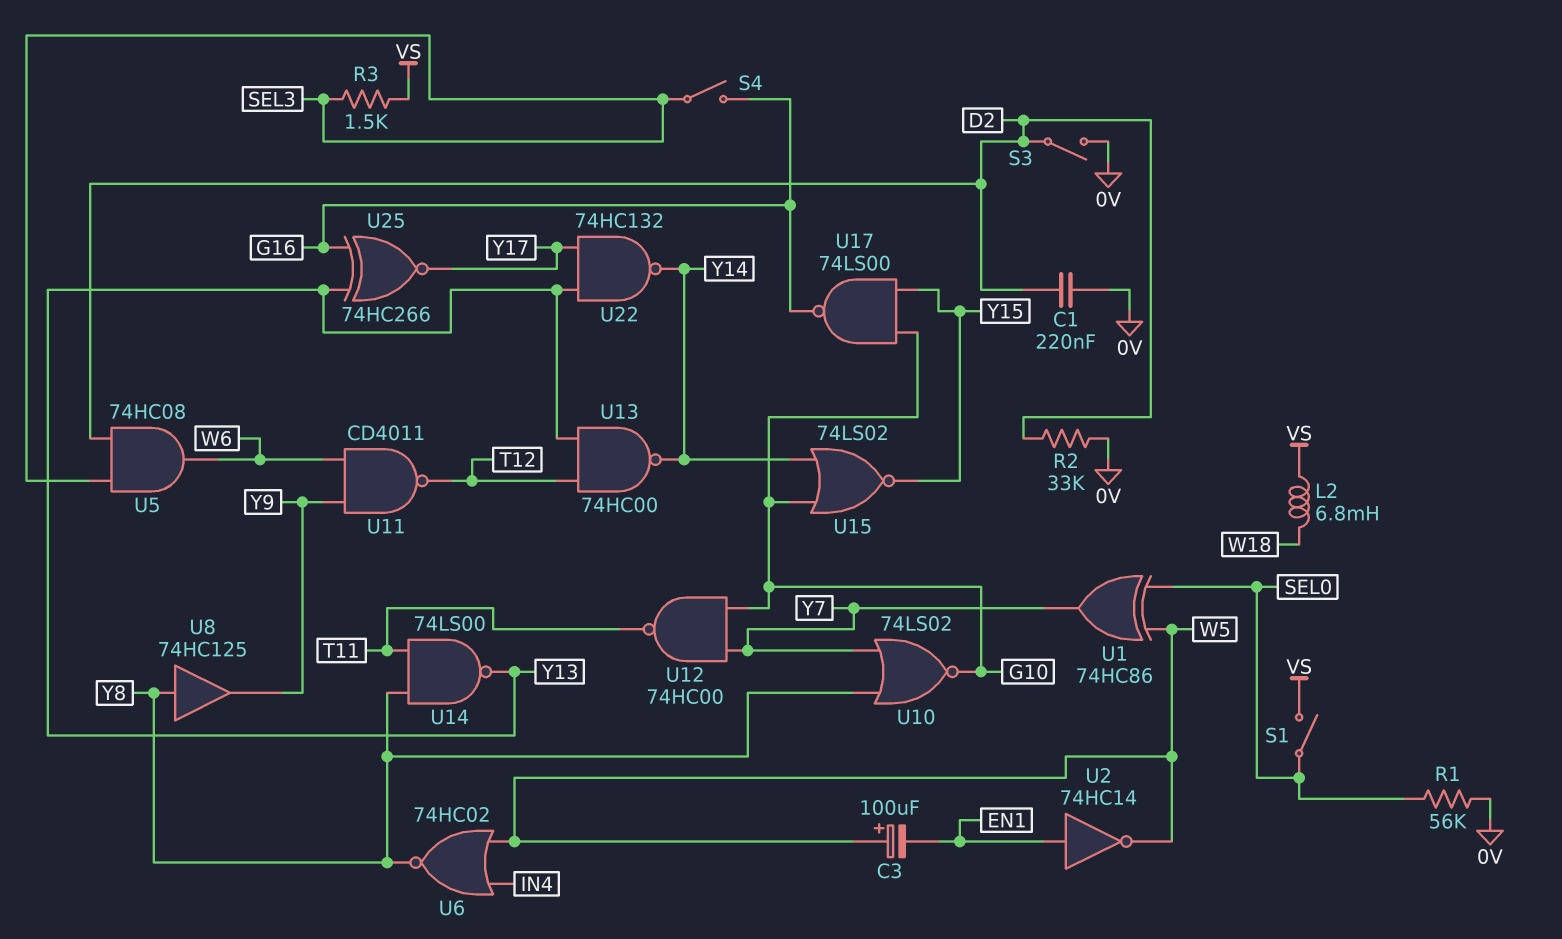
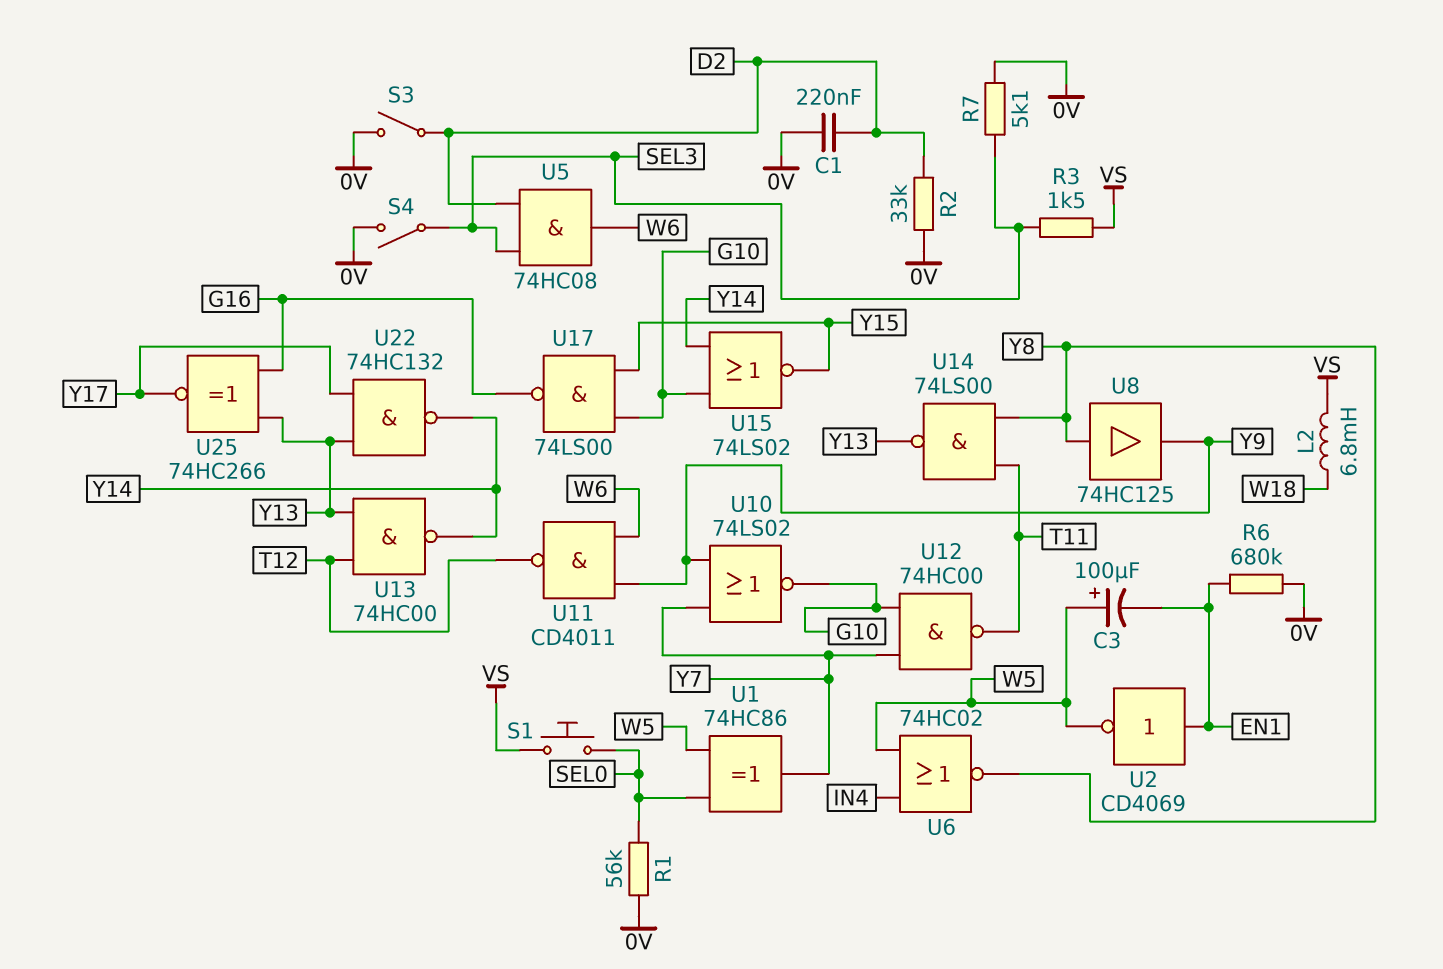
R6: none -> 680k (0V, EN1)
R7: none -> 5.1k (0V, SEL3)
S1: switch (SEL0, VS) -> button (SEL0, VS)
S4: switch (G16, SEL3) -> switch (0V, SEL3)
U2: NOT 74HC14 (in EN1, out W5) -> NOT CD4069 (in EN1, out W5)
U10: NOR 74LS02 (in Y7, in Y8, out G10) -> NOR 74LS02 (in Y7, in Y9, out G10)

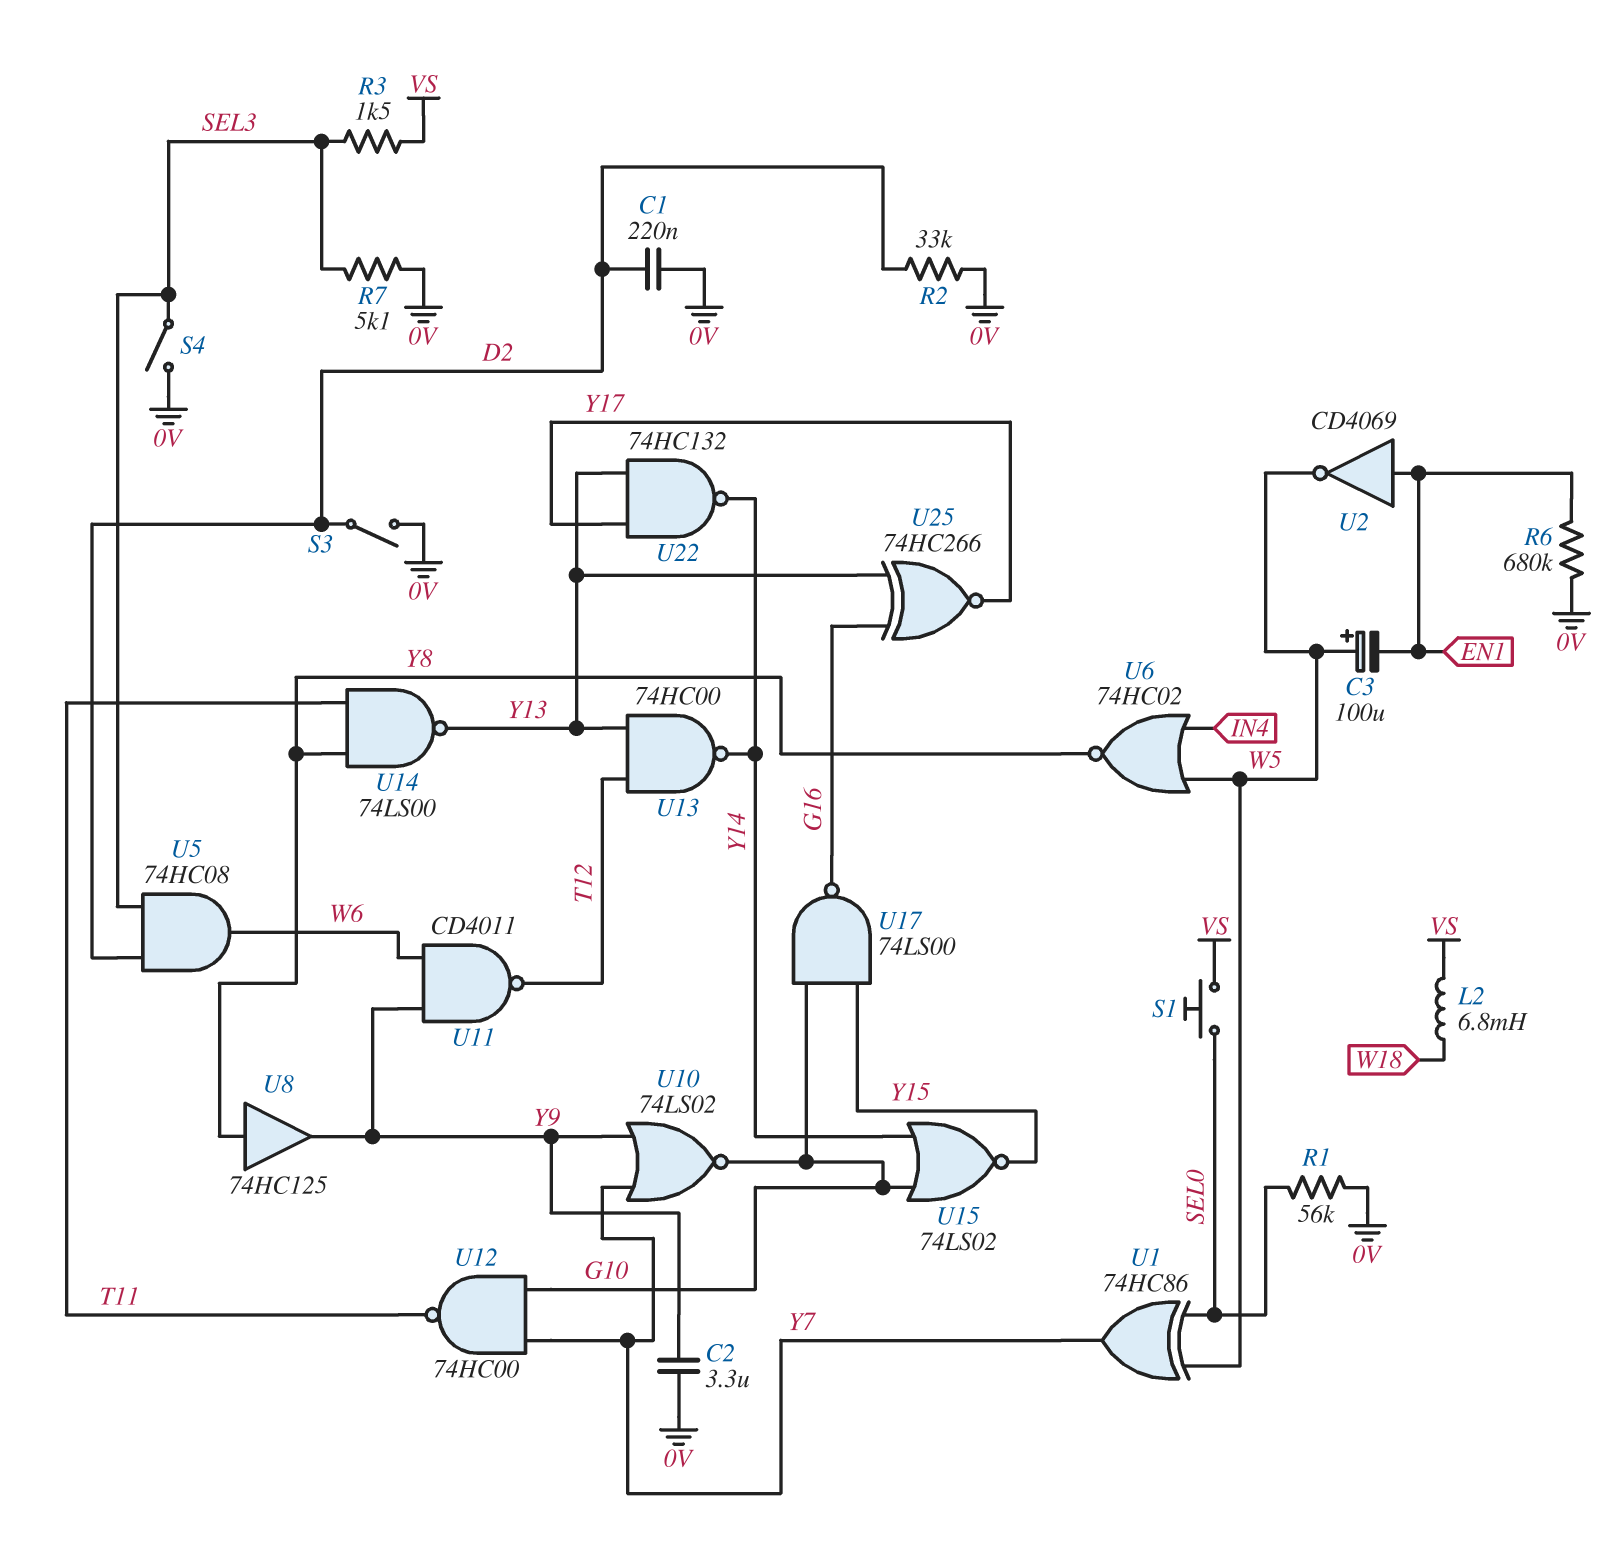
C2: none -> 3.3uF (0V, Y9)

